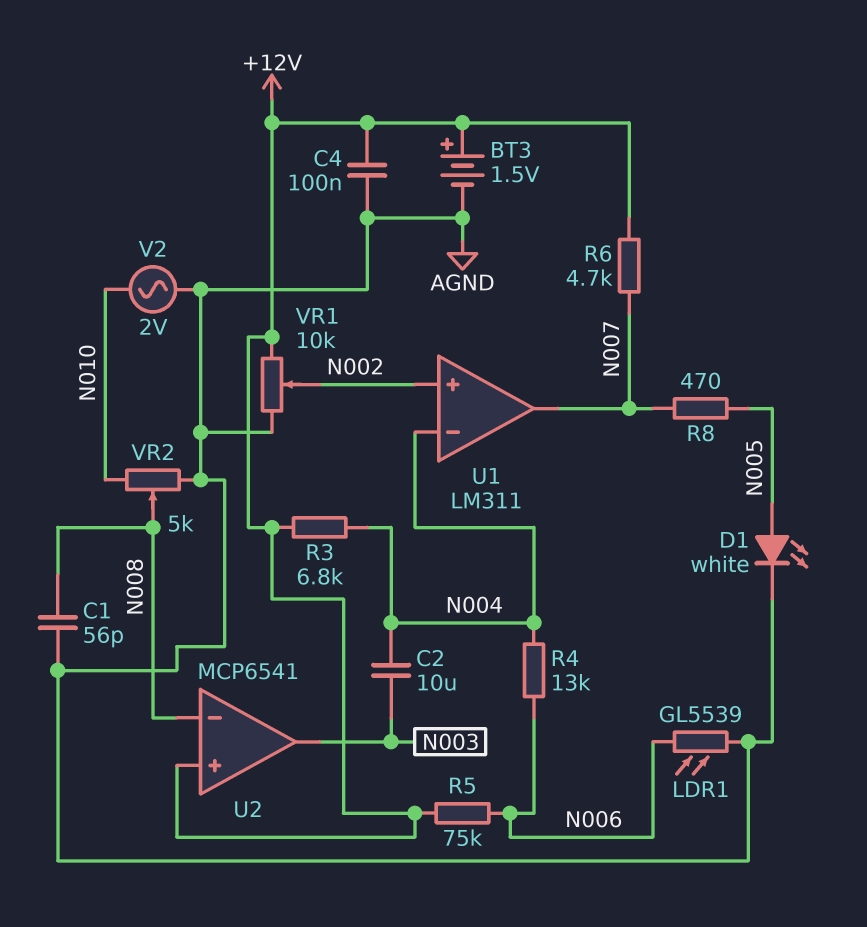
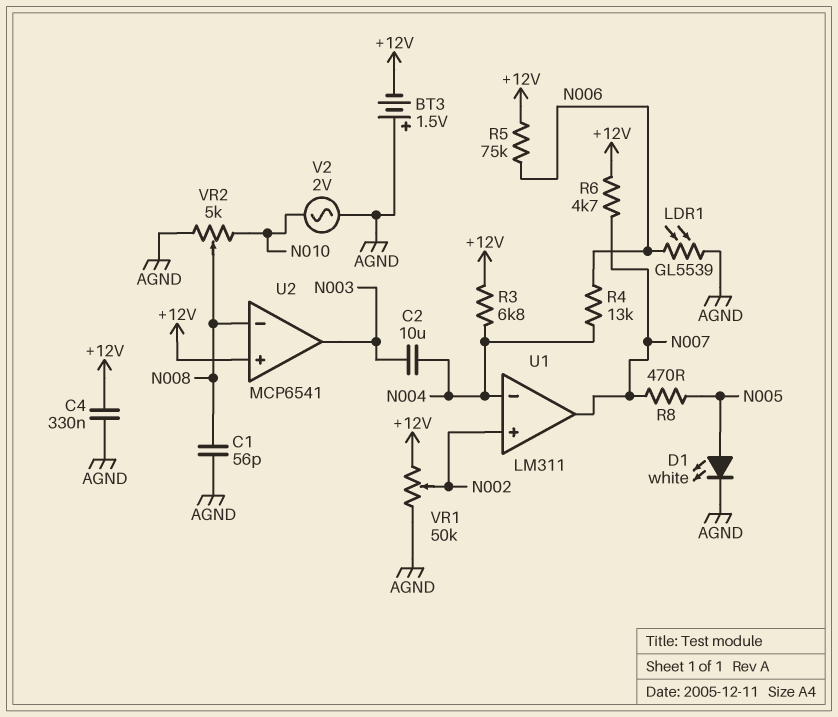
BT3: 1.5V (plus +12V, minus AGND) -> 1.5V (plus AGND, minus +12V)
C4: 100nF (+12V, AGND) -> 330nF (+12V, AGND)
VR1: 10k (+12V, AGND, wiper N002) -> 50k (+12V, AGND, wiper N002)

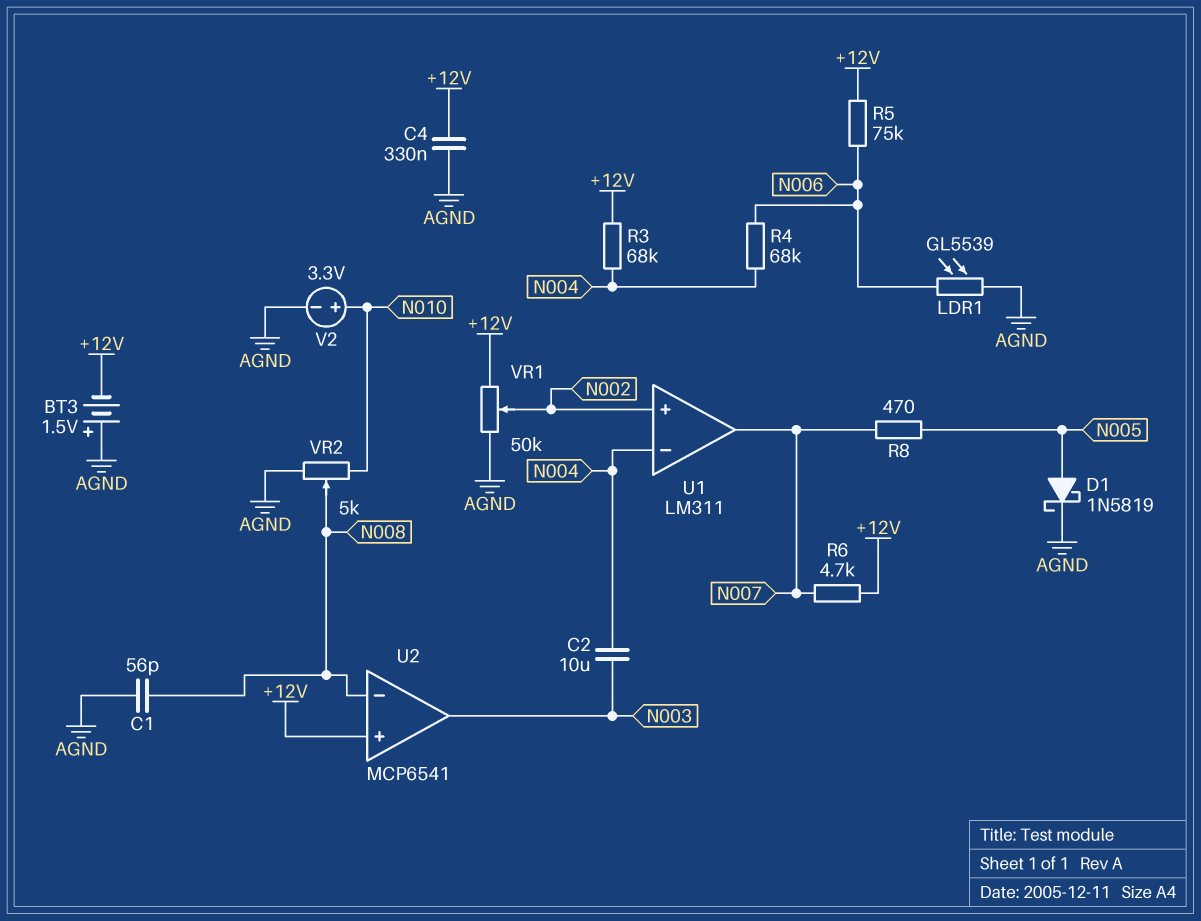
D1: LED white (A N005, K AGND) -> schottky 1N5819 (A N005, K AGND)
R3: 6.8k (+12V, N004) -> 68k (+12V, N004)
R4: 13k (N004, N006) -> 68k (N004, N006)
V2: AC 2V (AGND, N010) -> 3.3V (plus N010, minus AGND)

